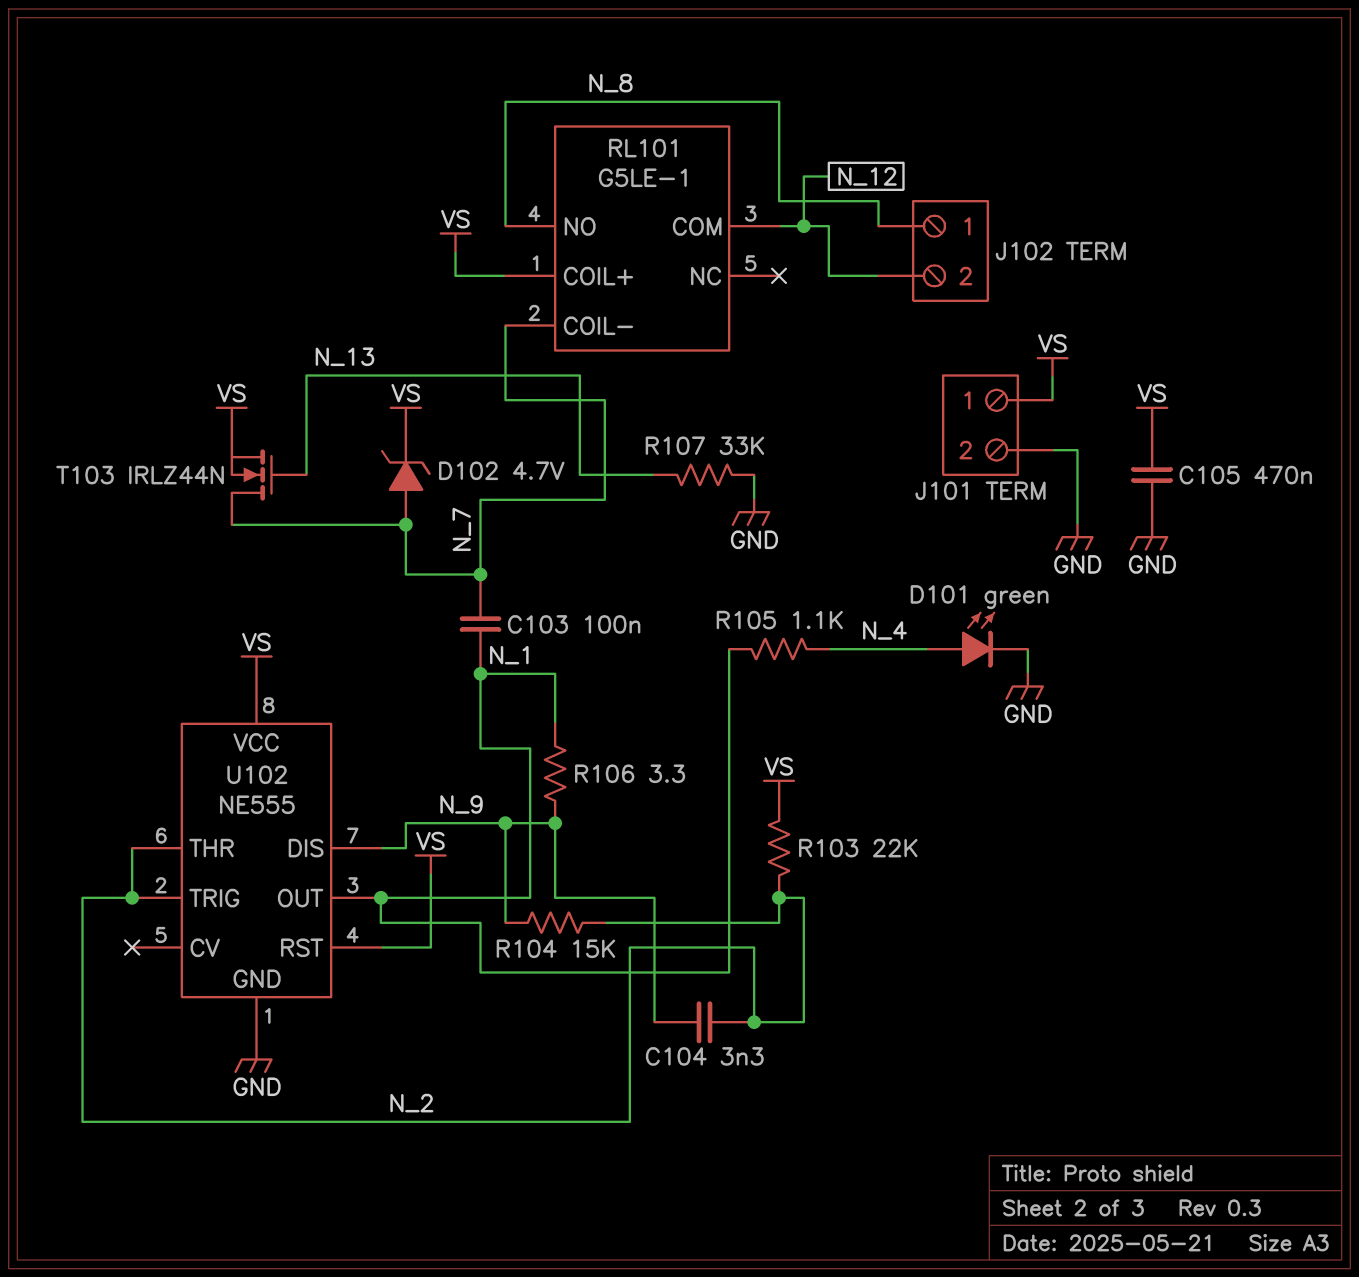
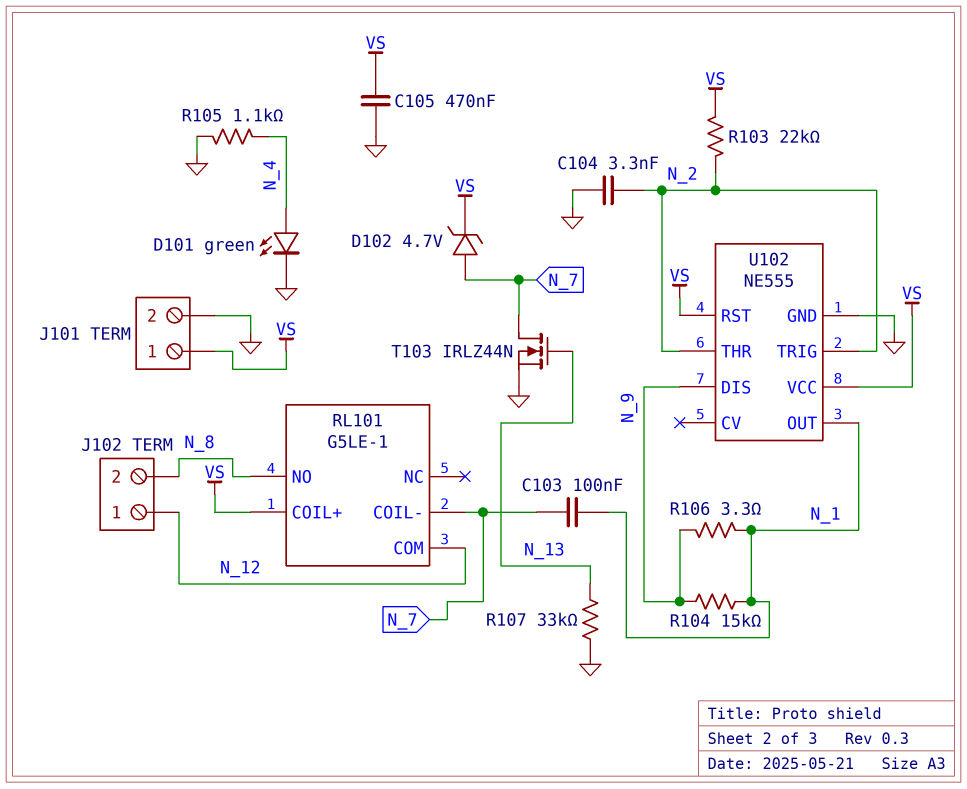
C104: 3.3nF (N_2, N_9) -> 3.3nF (GND, N_2)
J102 pin 1: N_8 -> N_12
J102 pin 2: N_12 -> N_8
R104: 15k (N_2, N_9) -> 15k (N_1, N_9)
R105: 1.1k (N_1, N_4) -> 1.1k (GND, N_4)
T103: NMOS IRLZ44N (G N_13, D N_7, S VS) -> NMOS IRLZ44N (G N_13, D N_7, S GND)

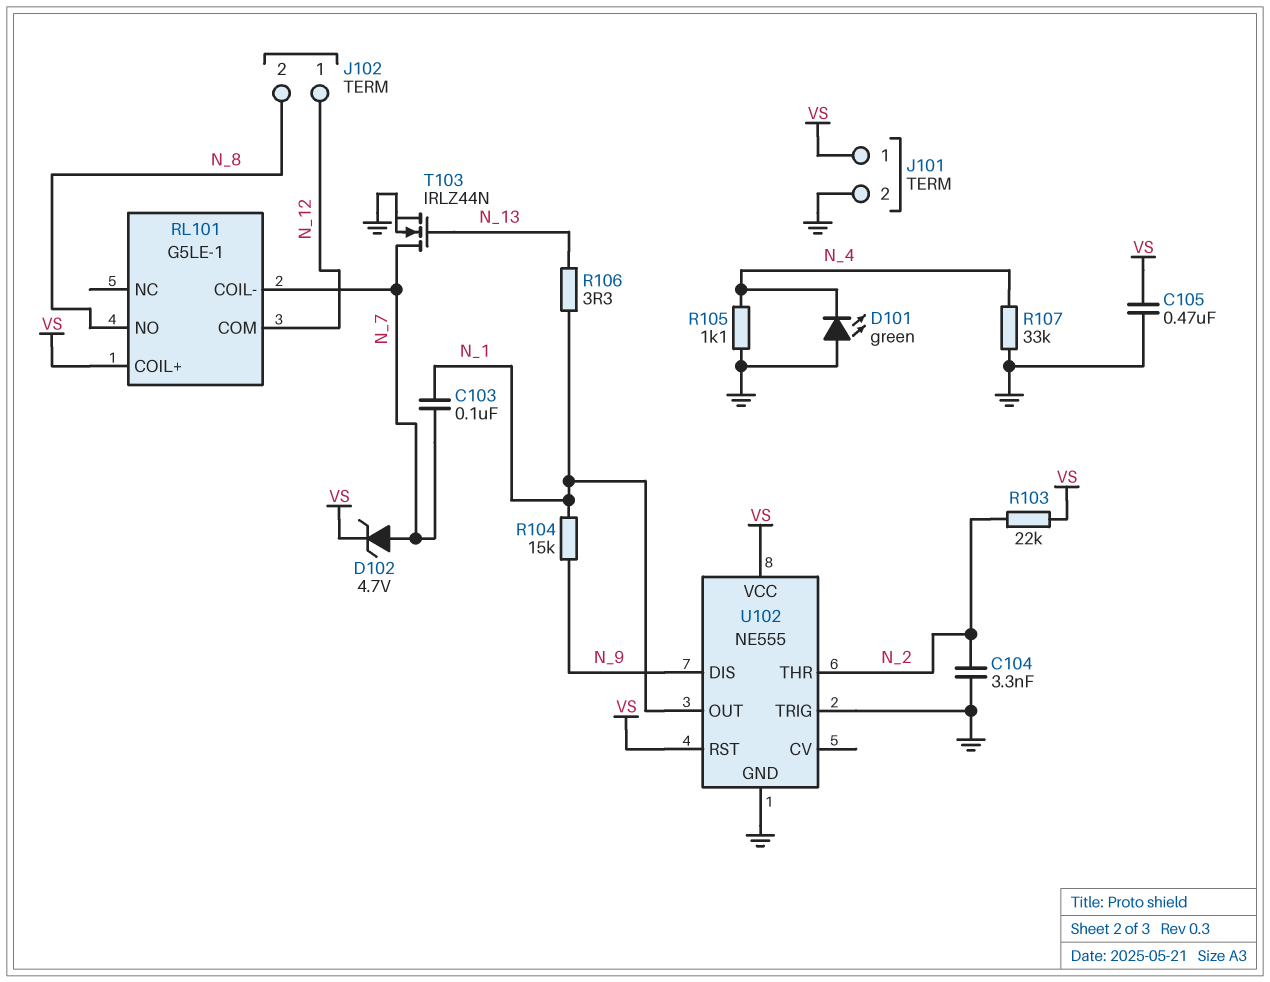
D101: LED green (A N_4, K GND) -> LED green (A GND, K N_4)
R106: 3.3 (N_1, N_9) -> 3.3 (N_1, N_13)
R107: 33k (GND, N_13) -> 33k (GND, N_4)
U102 pin TRIG: N_2 -> GND

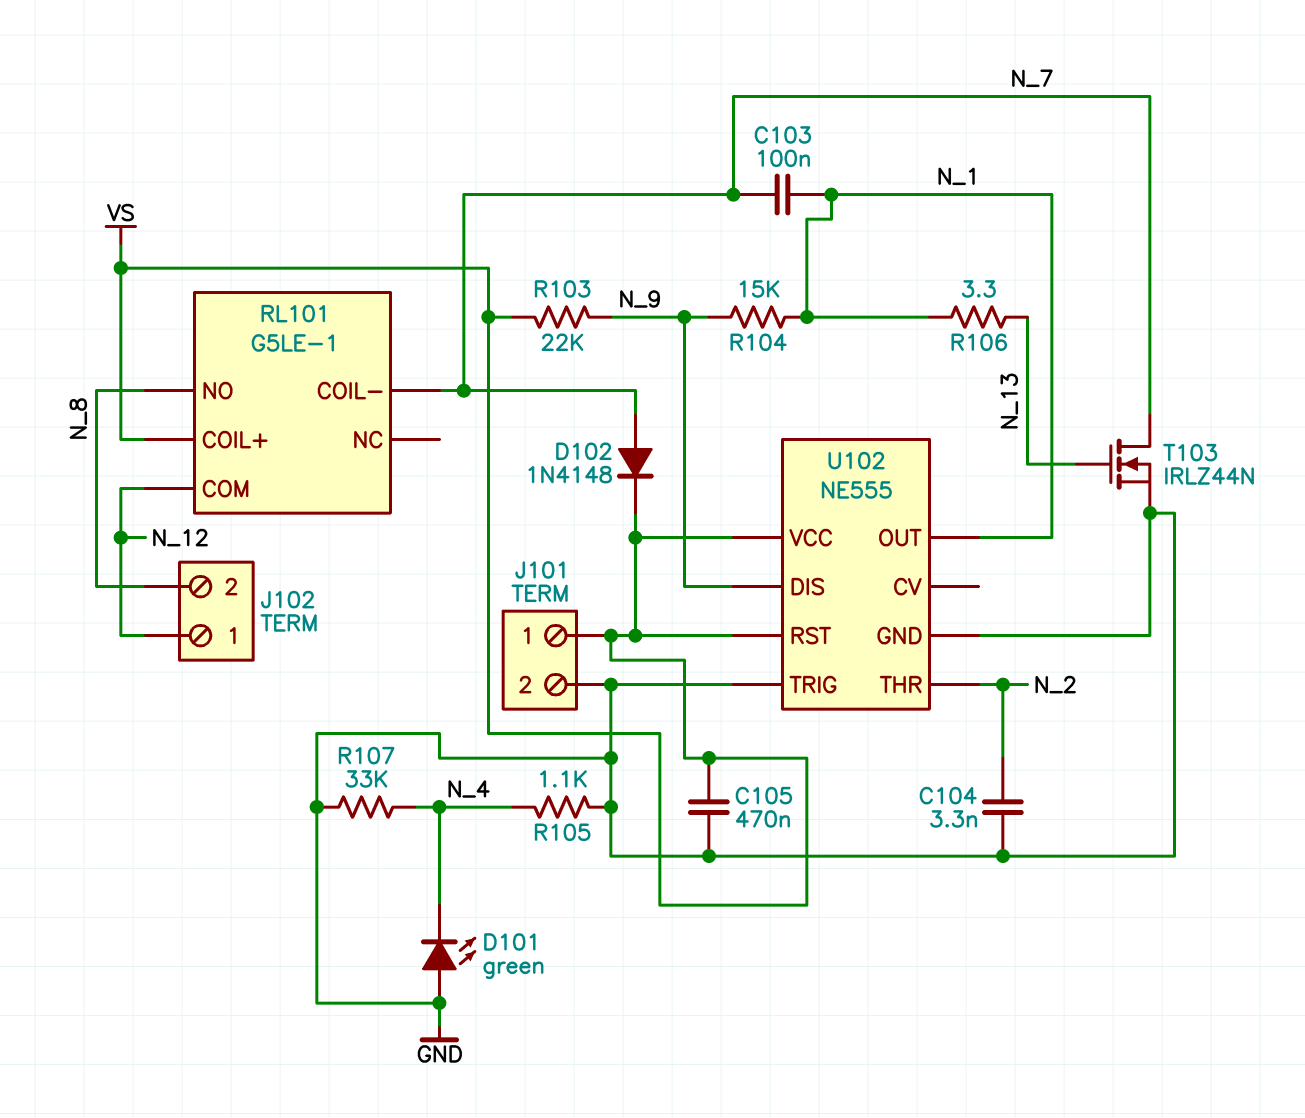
D102: zener 4.7V (A N_7, K VS) -> diode 1N4148 (A N_7, K VS)
R103: 22k (N_2, VS) -> 22k (N_9, VS)

